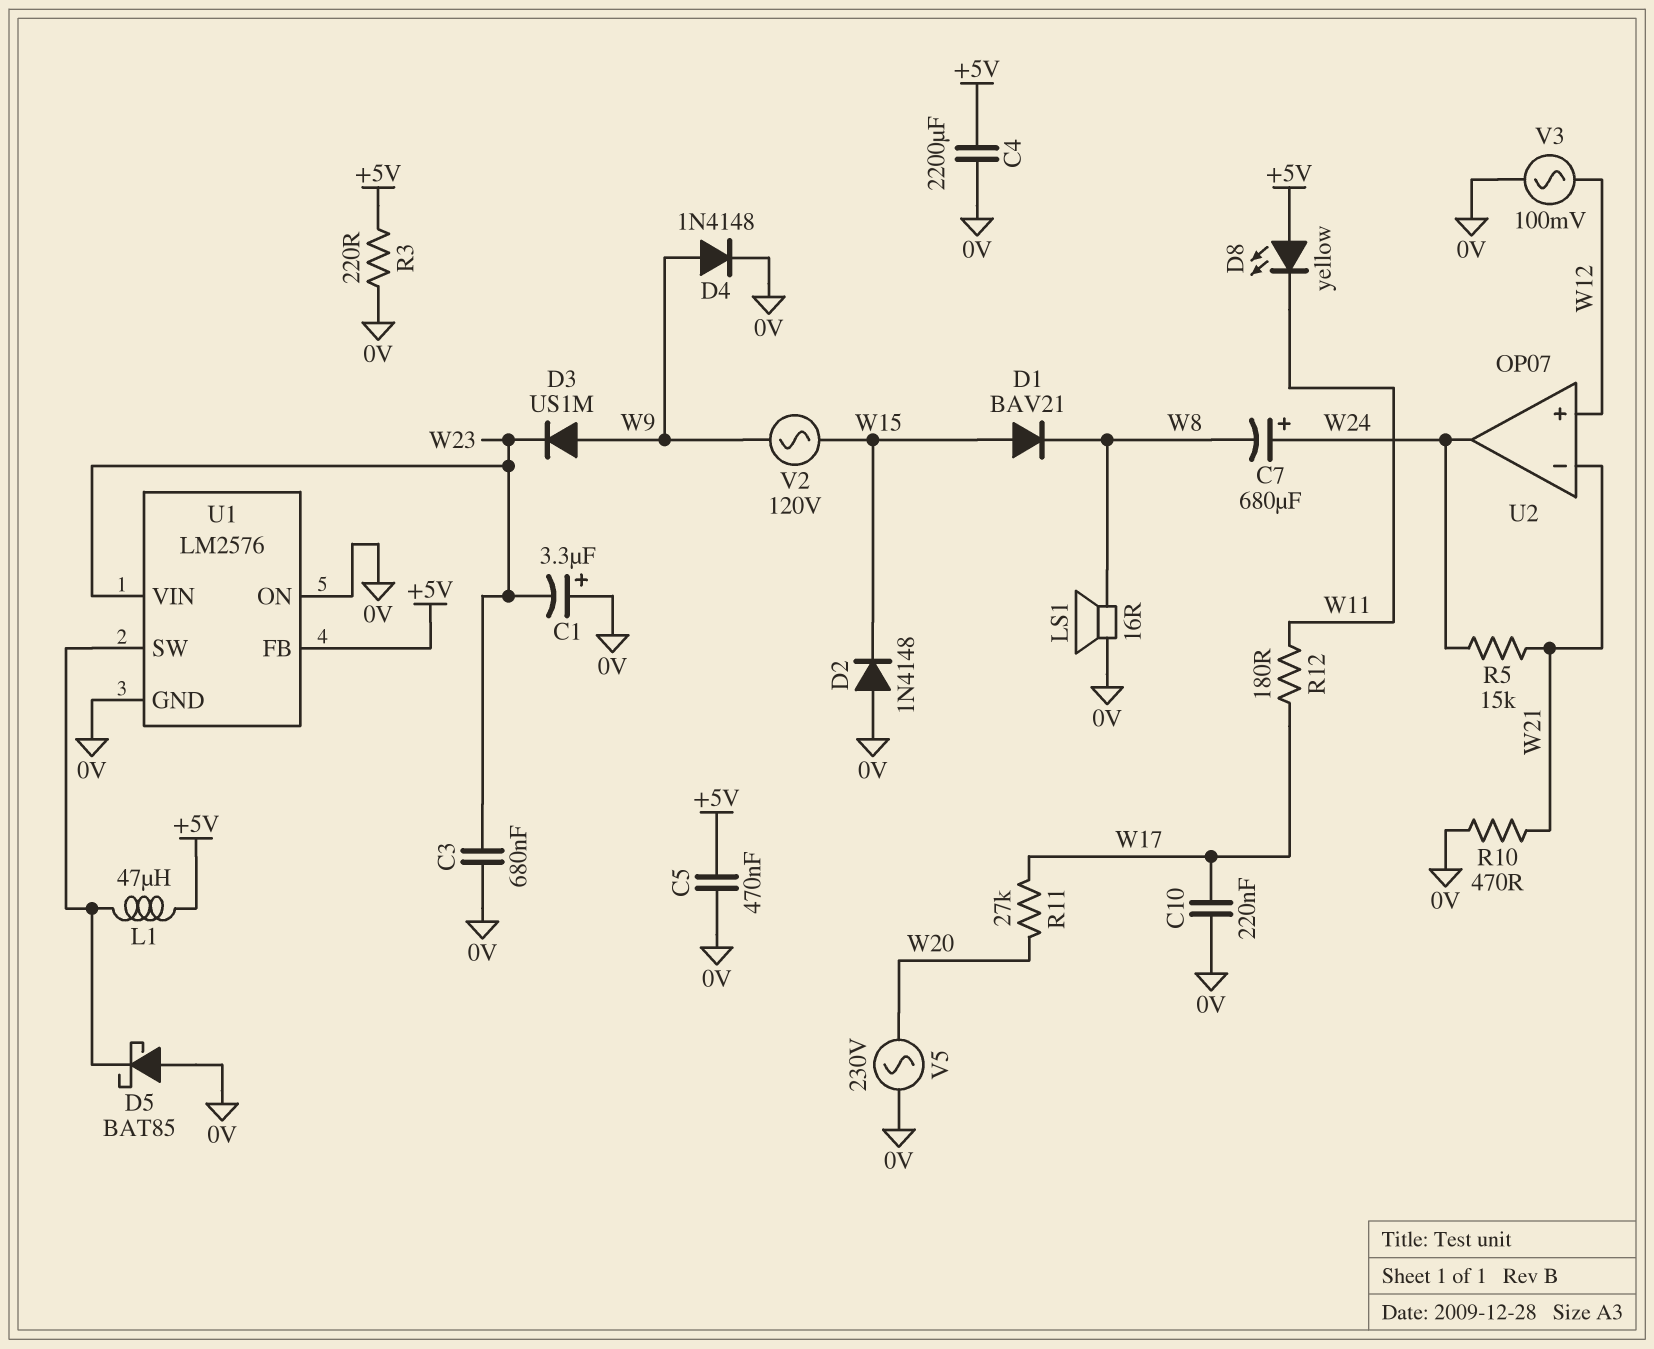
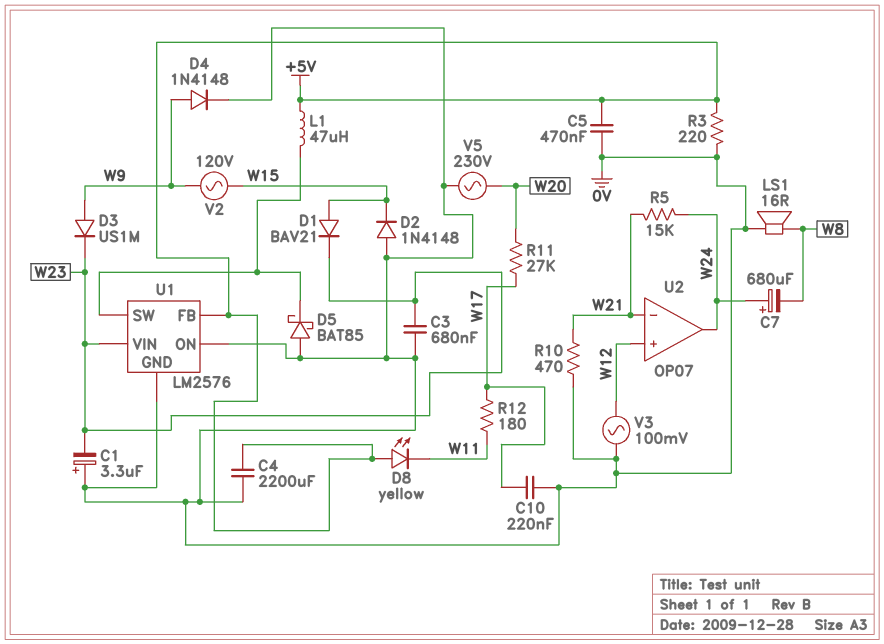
D1: diode BAV21 (A W15, K W8) -> diode BAV21 (A W15, K W23)

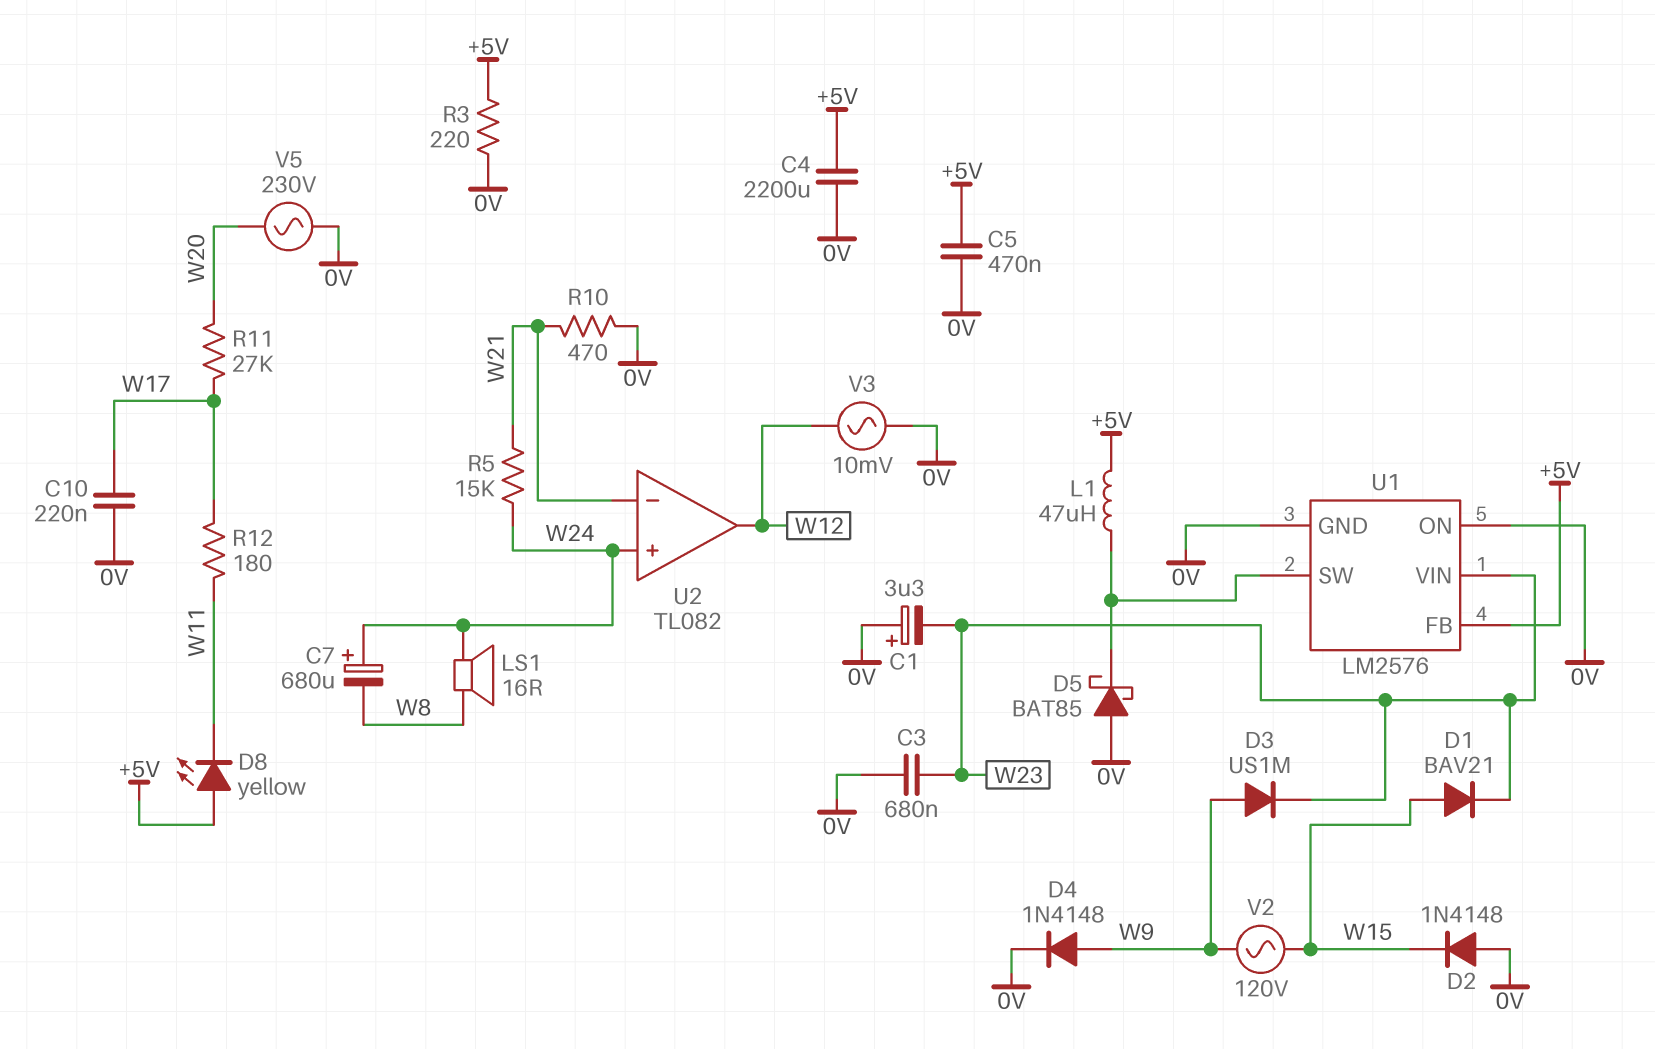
LS1: speaker 16R (0V, W8) -> speaker 16R (W8, W24)
U2: OP07 -> TL082
U2 pin in+: W12 -> W24
U2 pin out: W24 -> W12
V3: AC 100mV (0V, W12) -> AC 10mV (0V, W12)

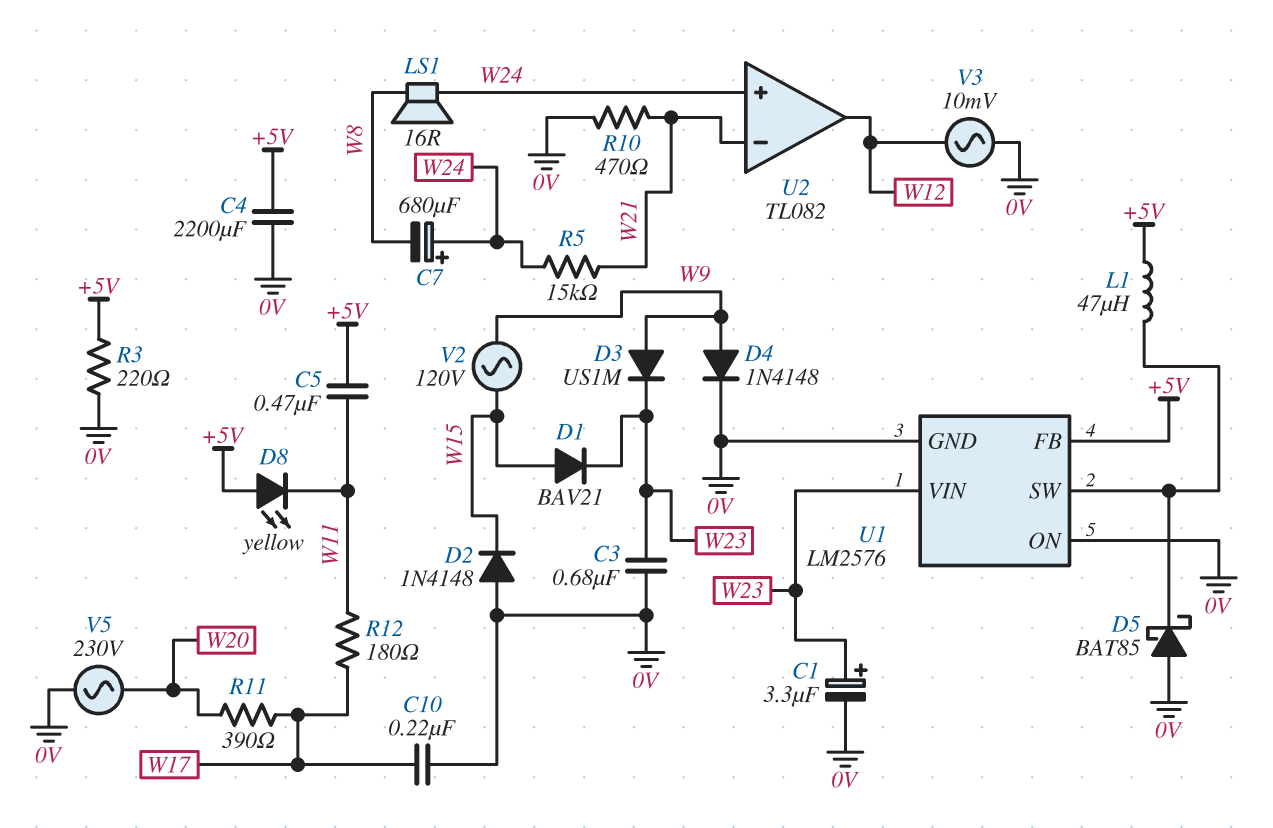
C1: 3.3uF (plus 0V, minus W23) -> 3.3uF (plus W23, minus 0V)
C5: 470nF (+5V, 0V) -> 470nF (+5V, W11)
R11: 27k (W17, W20) -> 390 (W17, W20)

